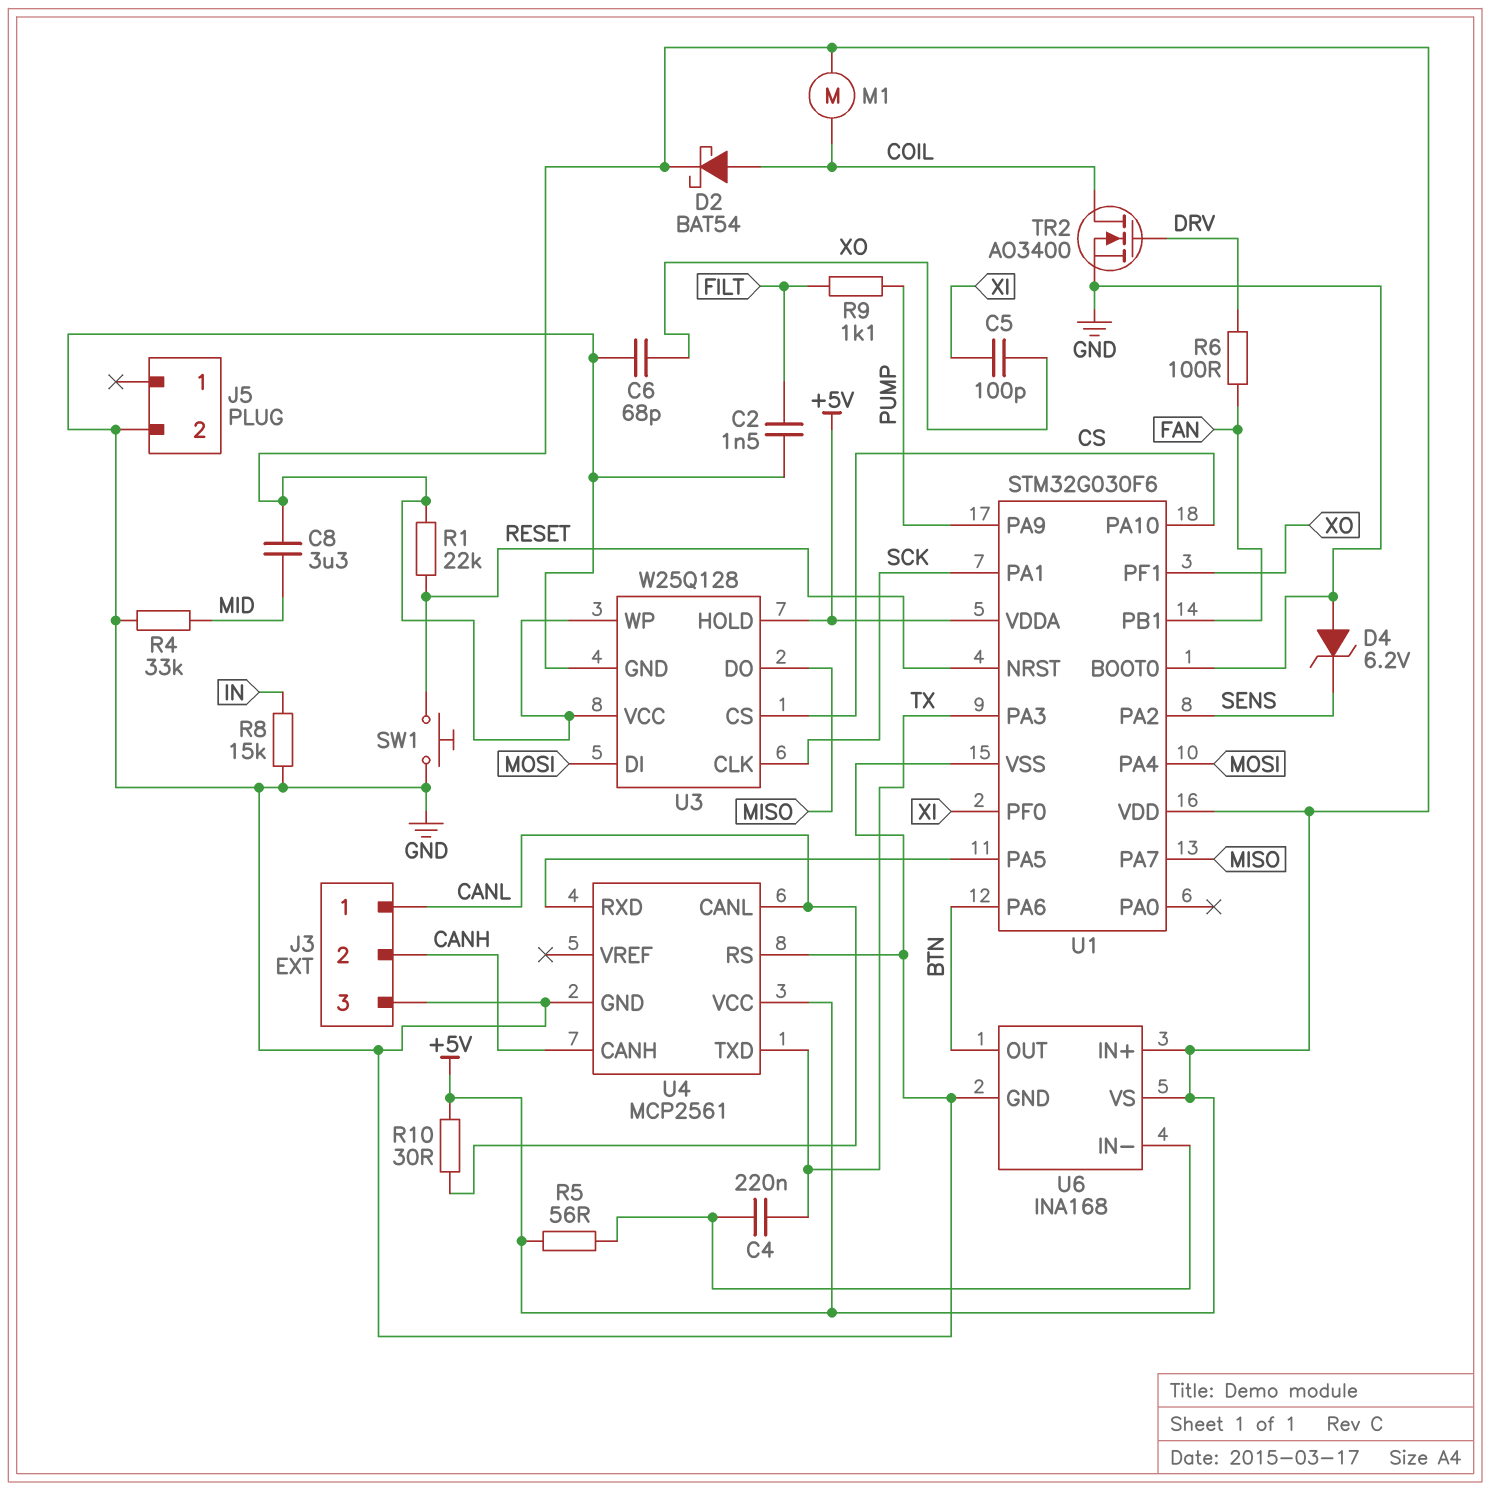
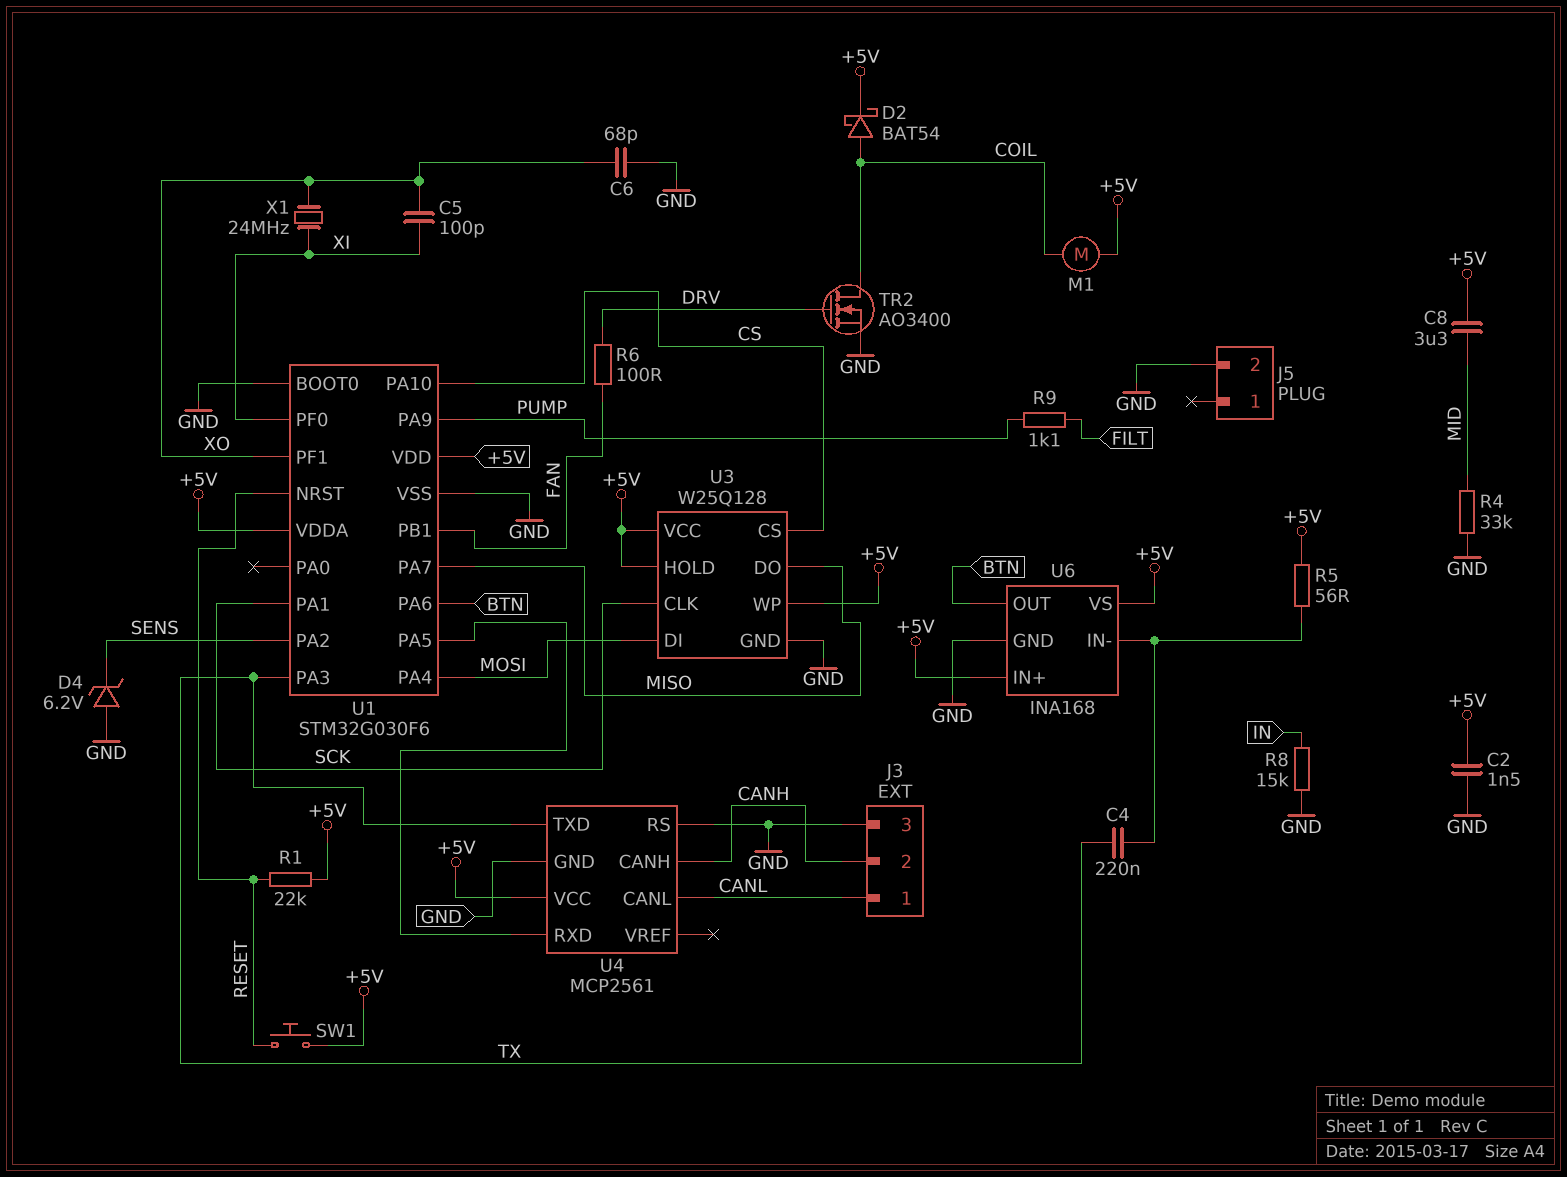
C2: 1.5nF (FILT, GND) -> 1.5nF (+5V, GND)
R10: 30 (+5V, CANL) -> none
SW1: button (GND, RESET) -> button (+5V, RESET)
X1: none -> 24MHz (XI, XO)

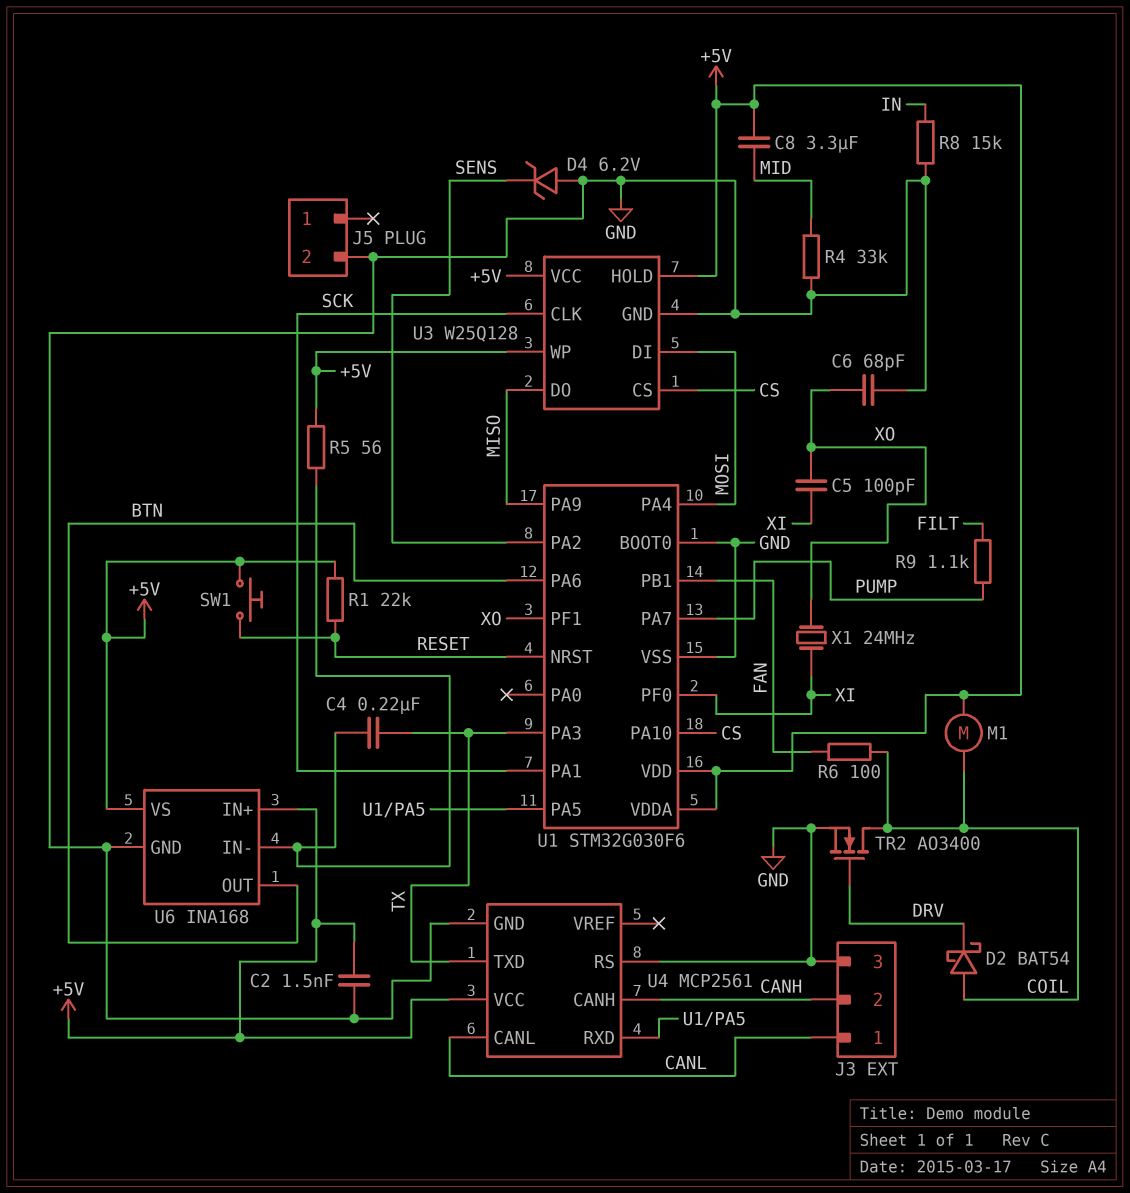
D2: schottky BAT54 (A COIL, K +5V) -> schottky BAT54 (A COIL, K DRV)
R6: 100 (DRV, FAN) -> 100 (COIL, FAN)
U1 pin PA7: MISO -> PUMP
U1 pin PA9: PUMP -> MISO

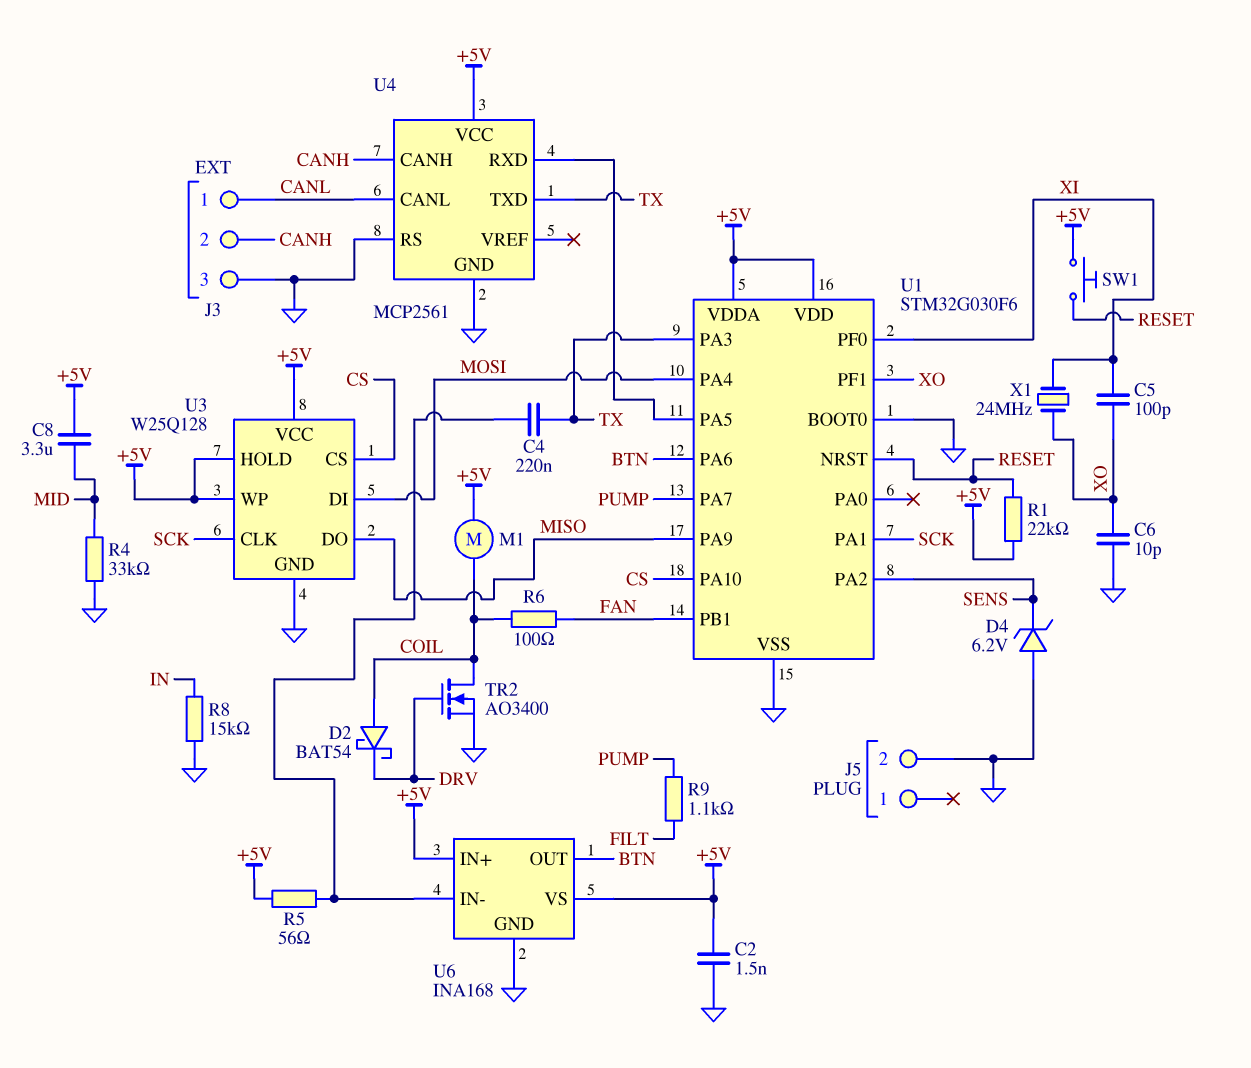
C6: 68pF (GND, XO) -> 10pF (GND, XO)

